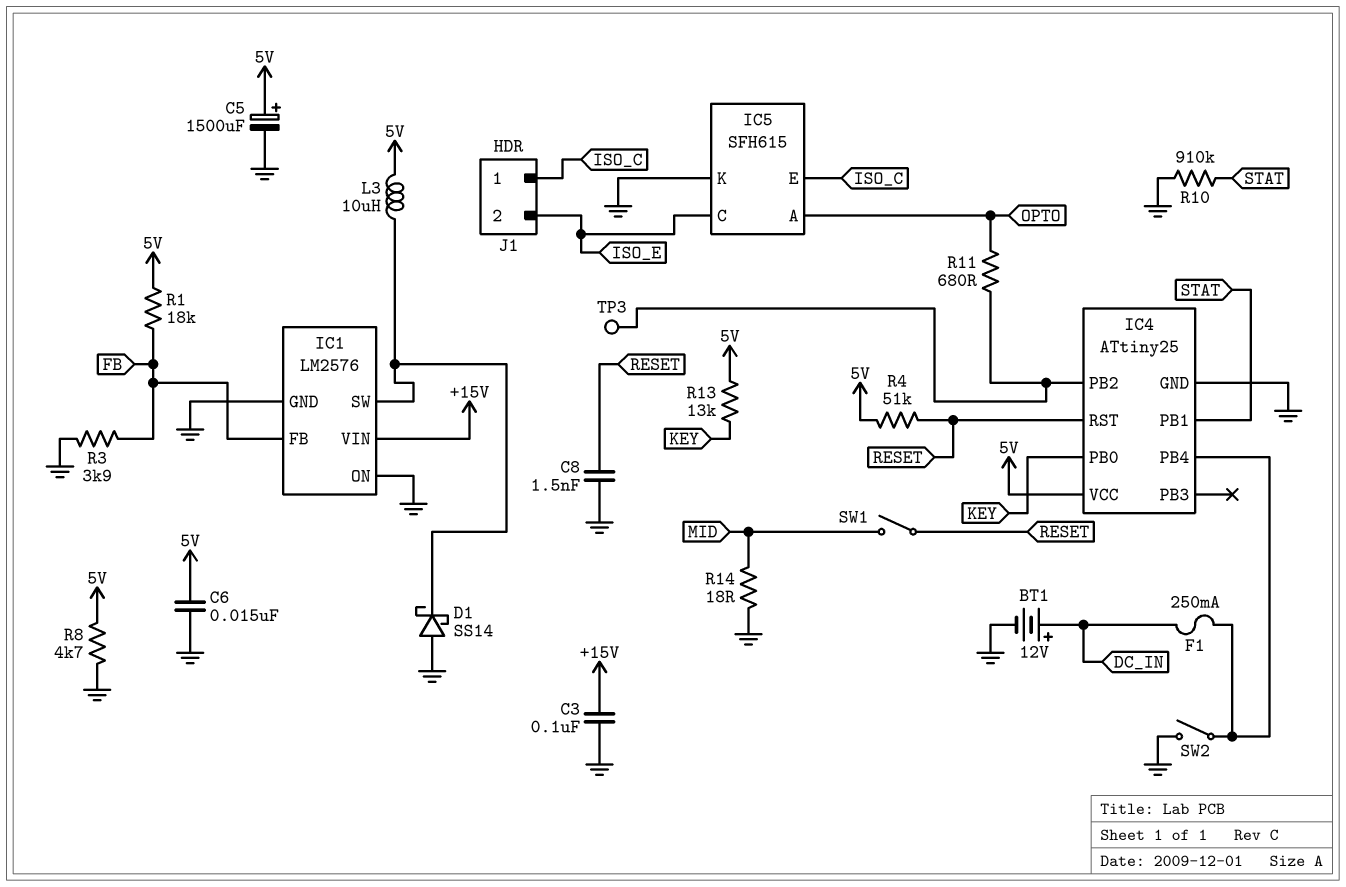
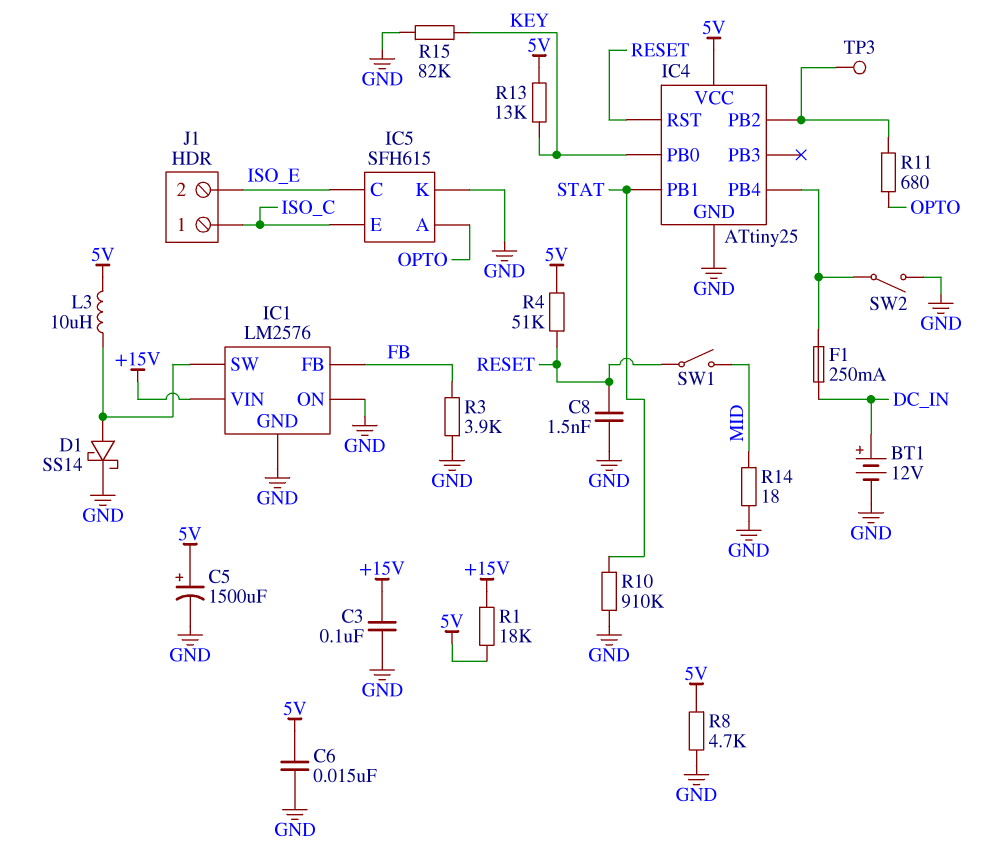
D1: schottky SS14 (A GND, K IC1/SW) -> schottky SS14 (A IC1/SW, K GND)
R1: 18k (5V, FB) -> 18k (+15V, 5V)
R15: none -> 82k (GND, KEY)

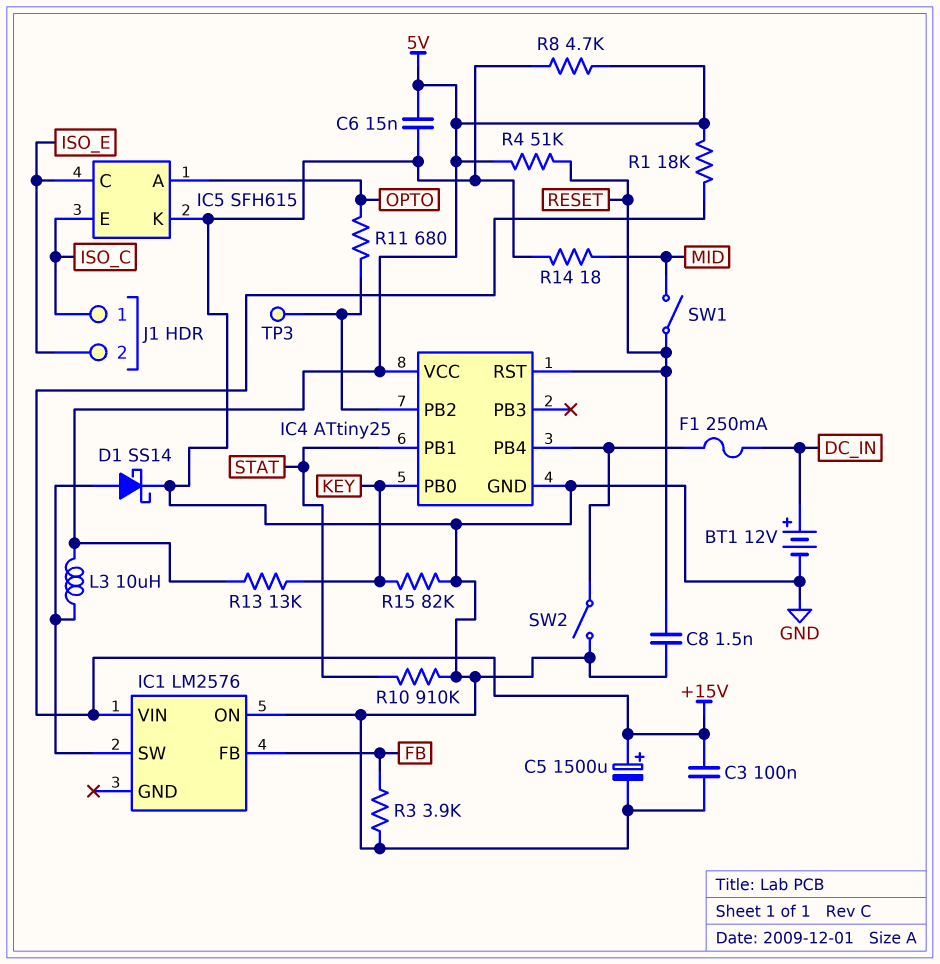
C5: 1500uF (plus 5V, minus GND) -> 1500uF (plus +15V, minus GND)
IC1 pin GND: GND -> none

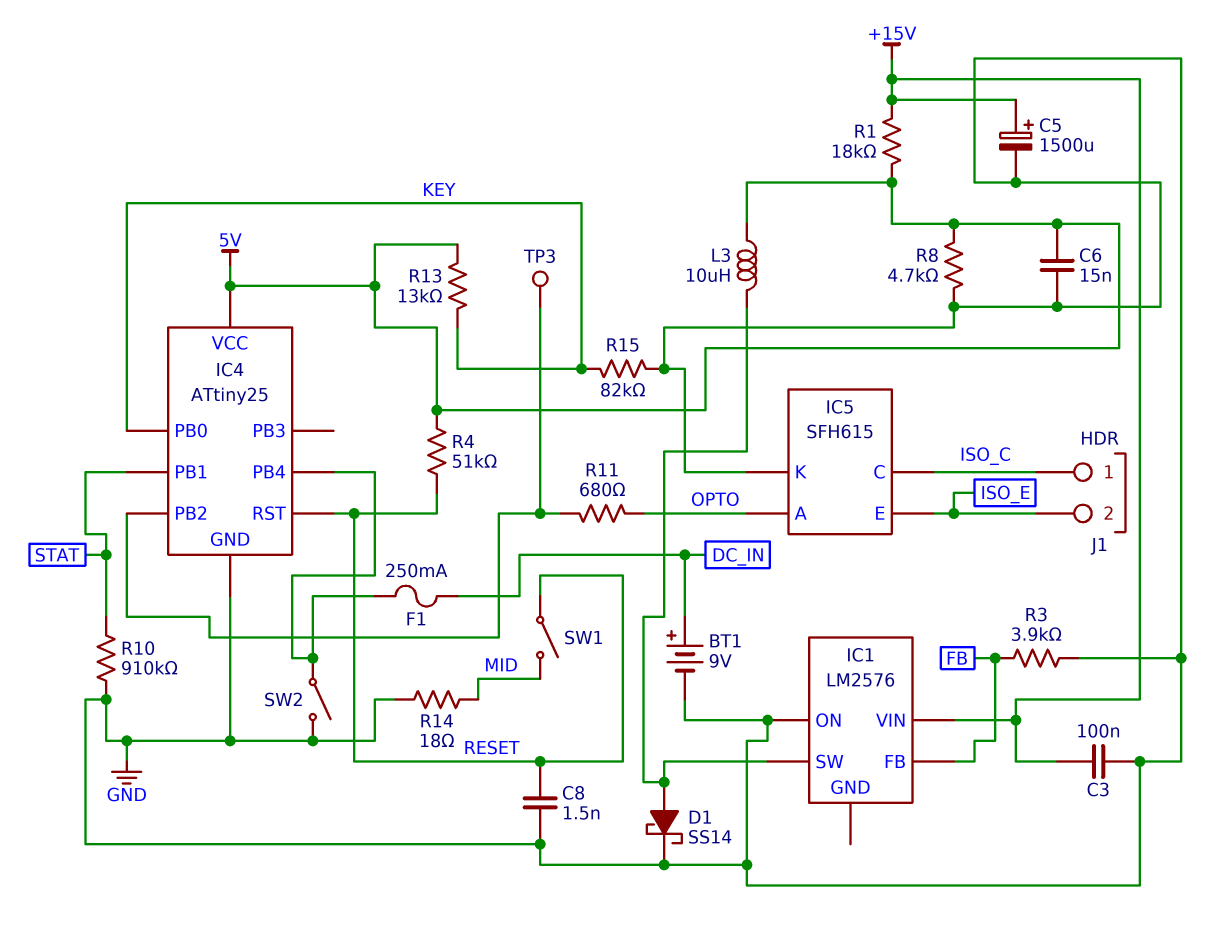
BT1: 12V (plus DC_IN, minus GND) -> 9V (plus DC_IN, minus GND)
IC5 pin C: ISO_E -> ISO_C
IC5 pin E: ISO_C -> ISO_E

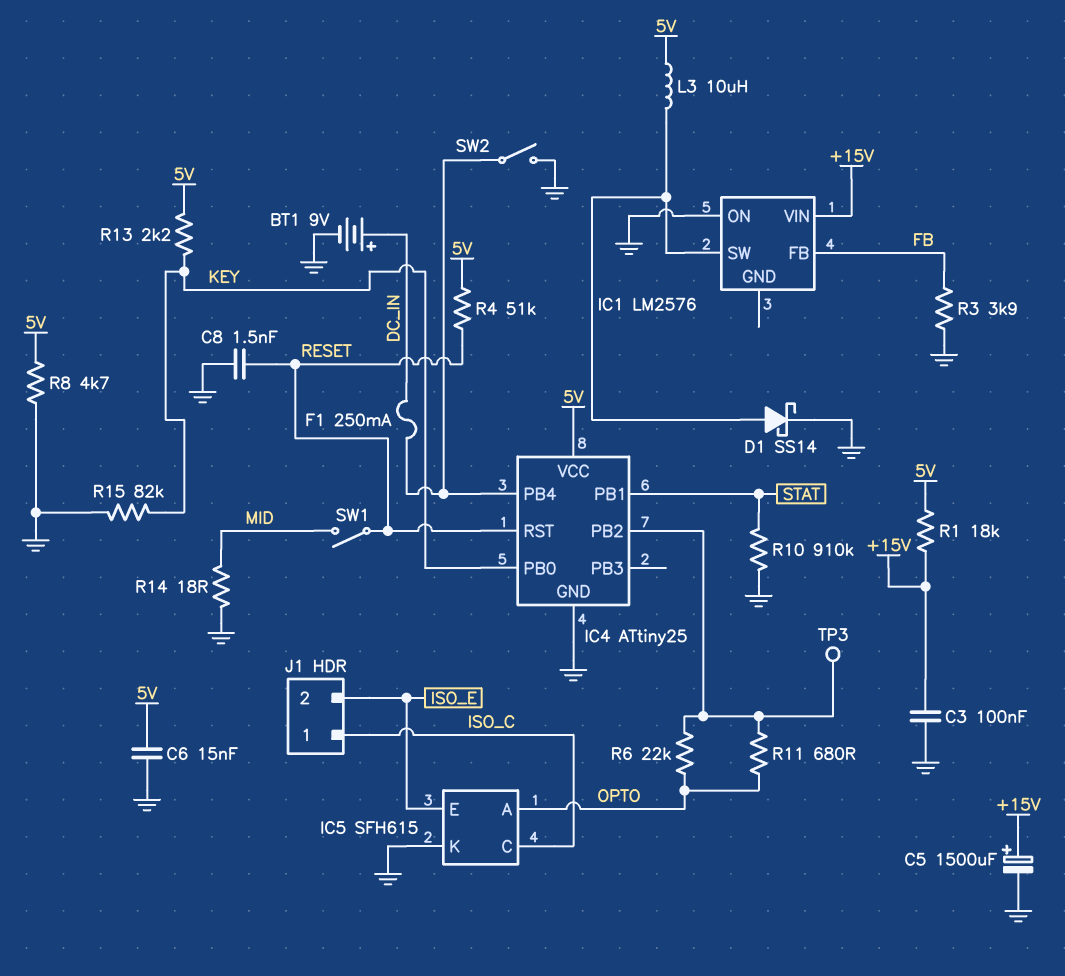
R6: none -> 22k (IC4/PB2, OPTO)
R13: 13k (5V, KEY) -> 2.2k (5V, KEY)

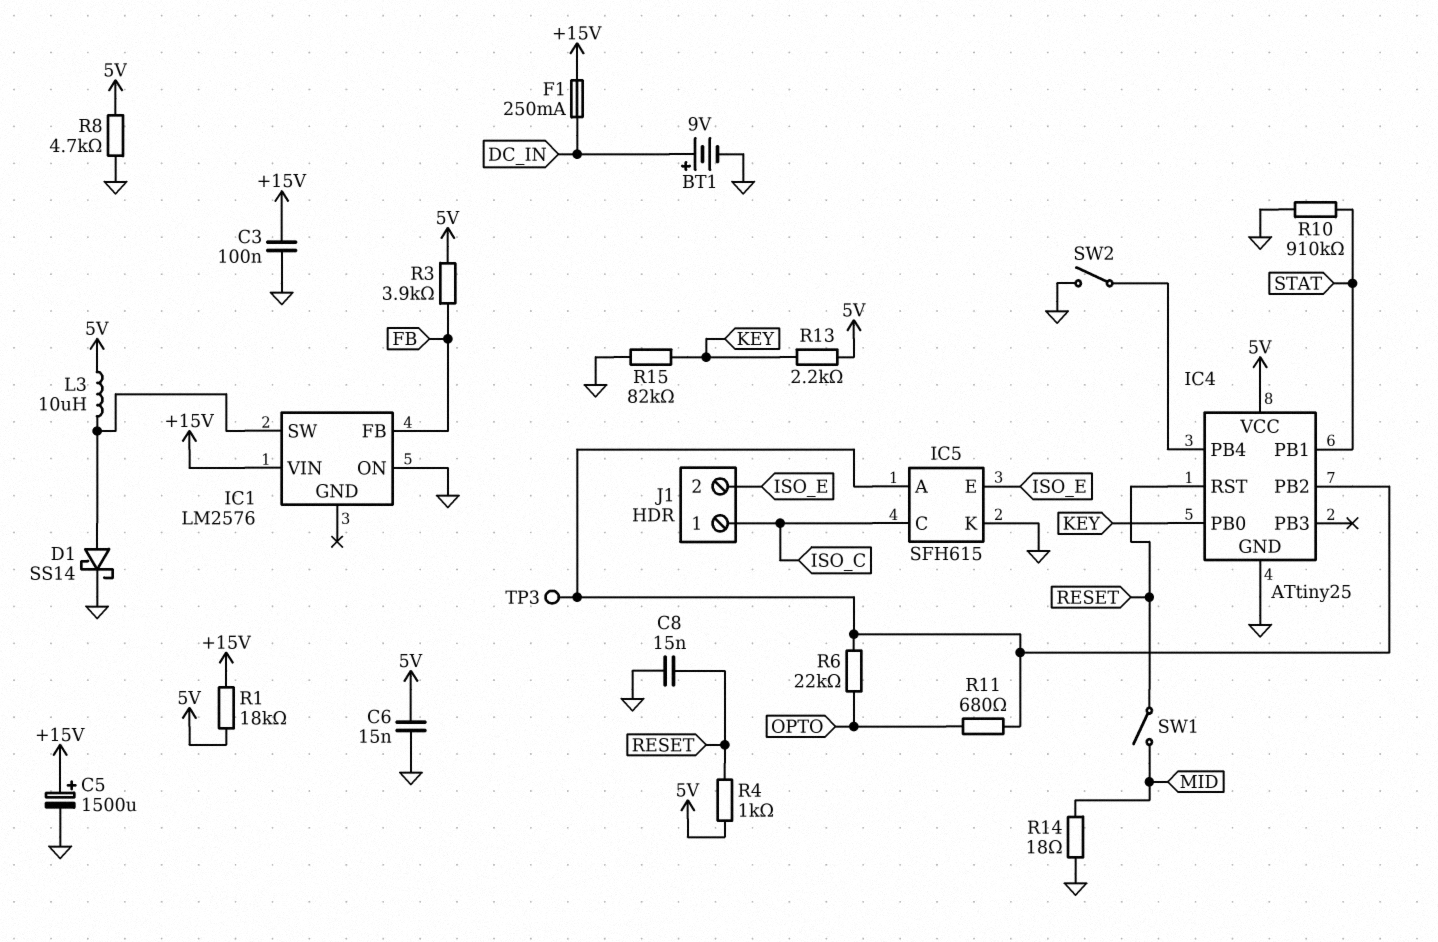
C8: 1.5nF (GND, RESET) -> 15nF (GND, RESET)
F1: 250mA (DC_IN, IC4/PB4) -> 250mA (+15V, DC_IN)
IC5 pin A: OPTO -> IC4/PB2
R3: 3.9k (FB, GND) -> 3.9k (5V, FB)
R4: 51k (5V, RESET) -> 1k (5V, RESET)

